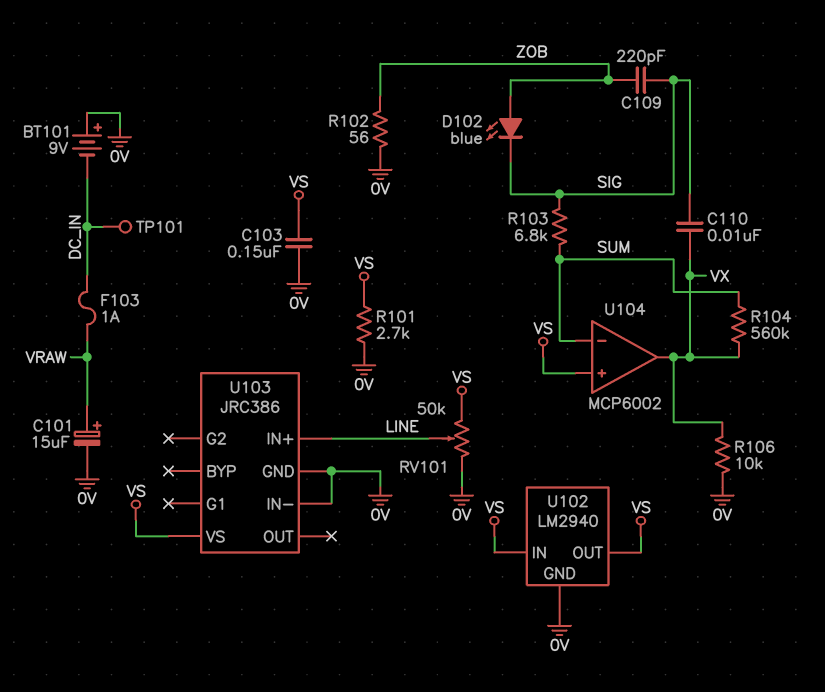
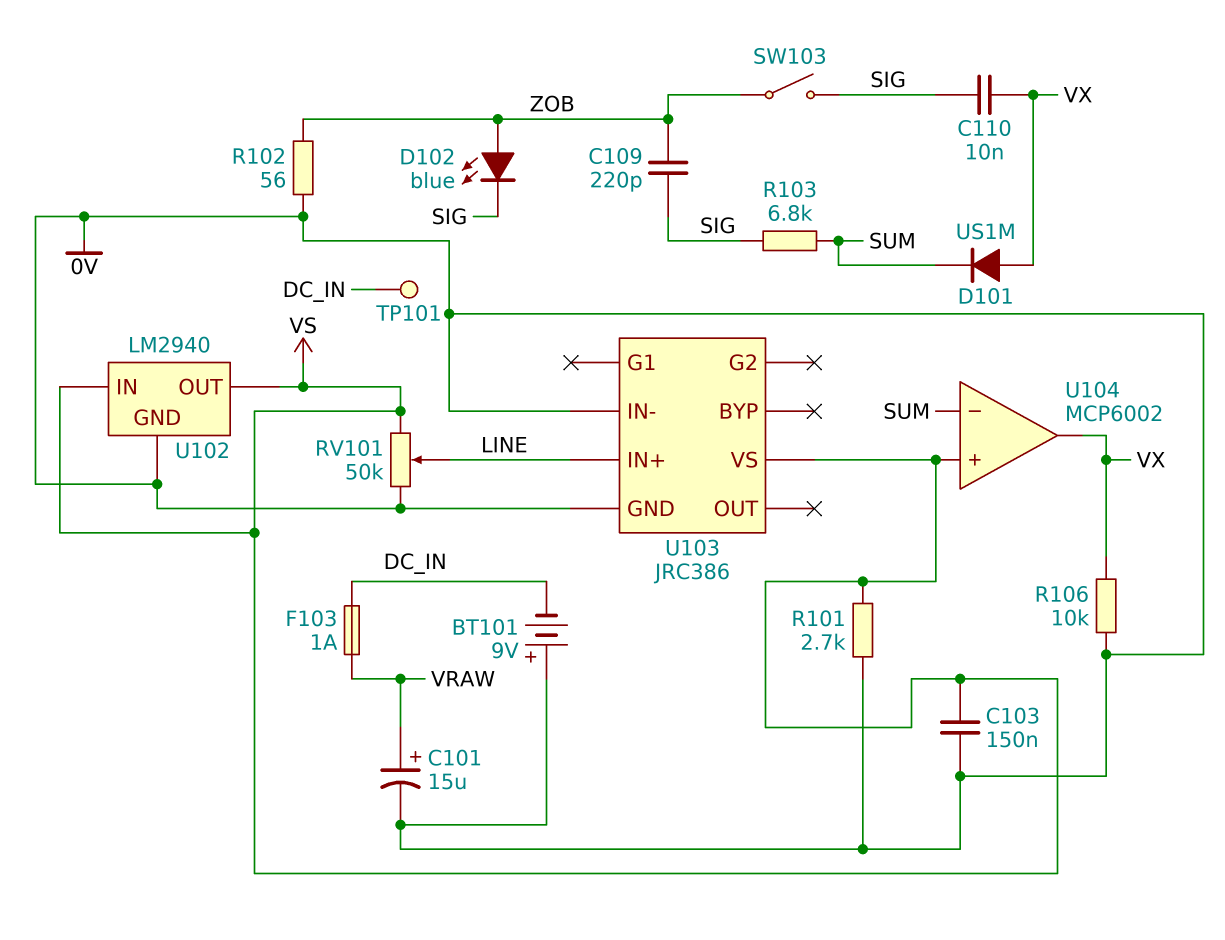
D101: none -> diode US1M (A VX, K SUM)
R104: 560k (SUM, VX) -> none
SW103: none -> switch (SIG, ZOB)

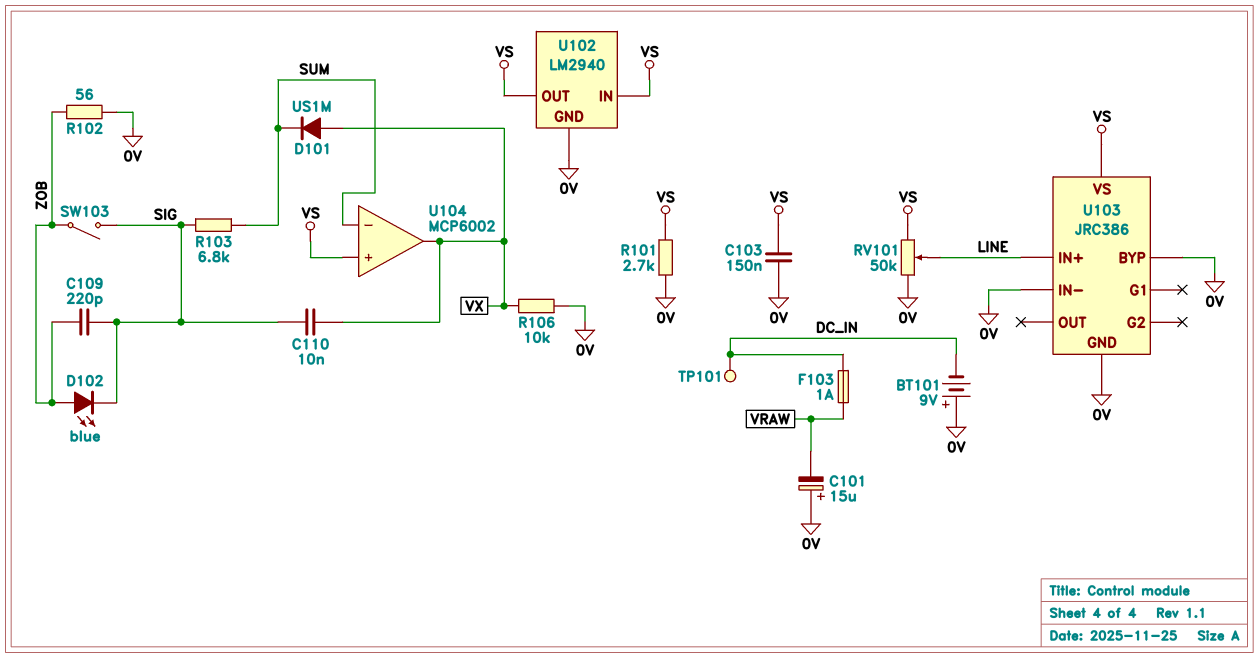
C101: 15uF (plus VRAW, minus 0V) -> 15uF (plus 0V, minus VRAW)
U103 pin BYP: none -> 0V

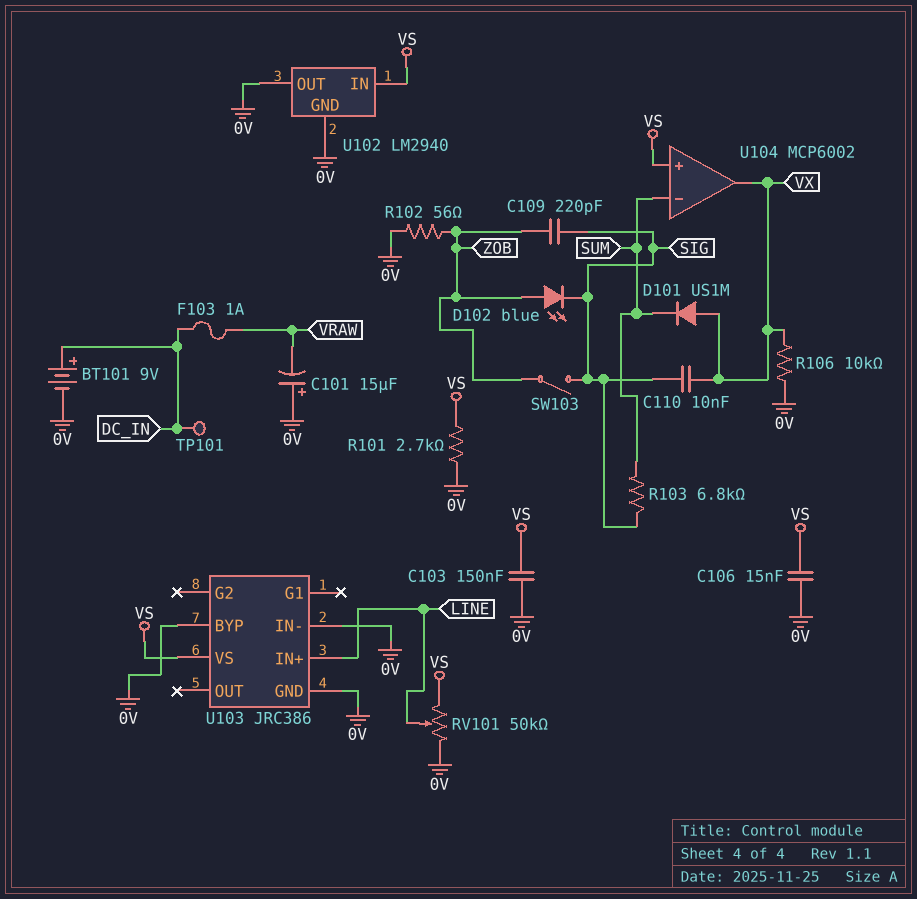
BT101: 9V (plus 0V, minus DC_IN) -> 9V (plus DC_IN, minus 0V)
C106: none -> 15nF (0V, VS)
U102 pin OUT: VS -> 0V

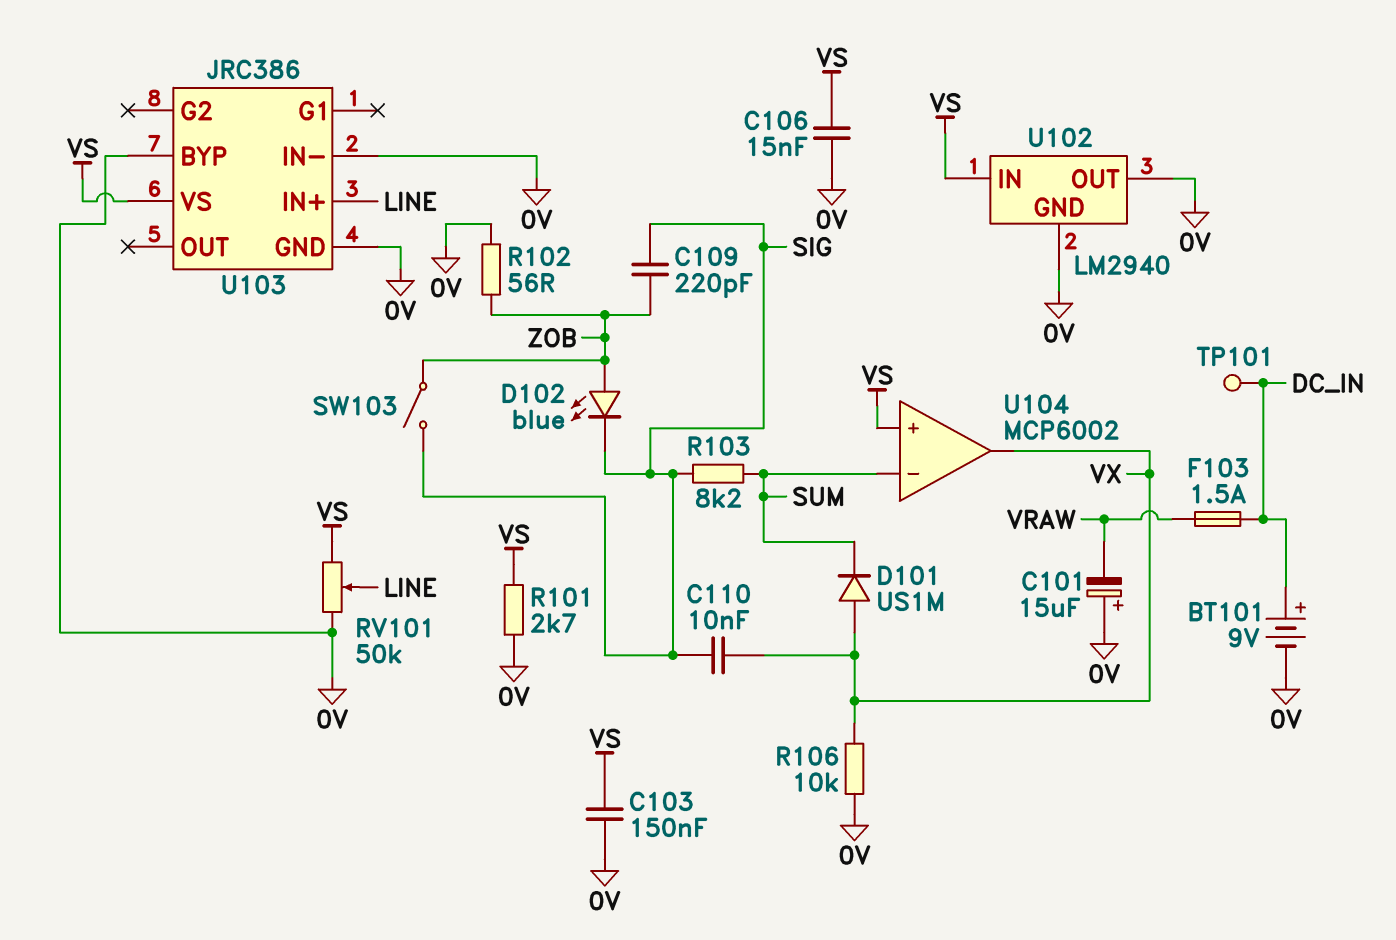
F103: 1A (DC_IN, VRAW) -> 1.5A (DC_IN, VRAW)
R103: 6.8k (SIG, SUM) -> 8.2k (SIG, SUM)

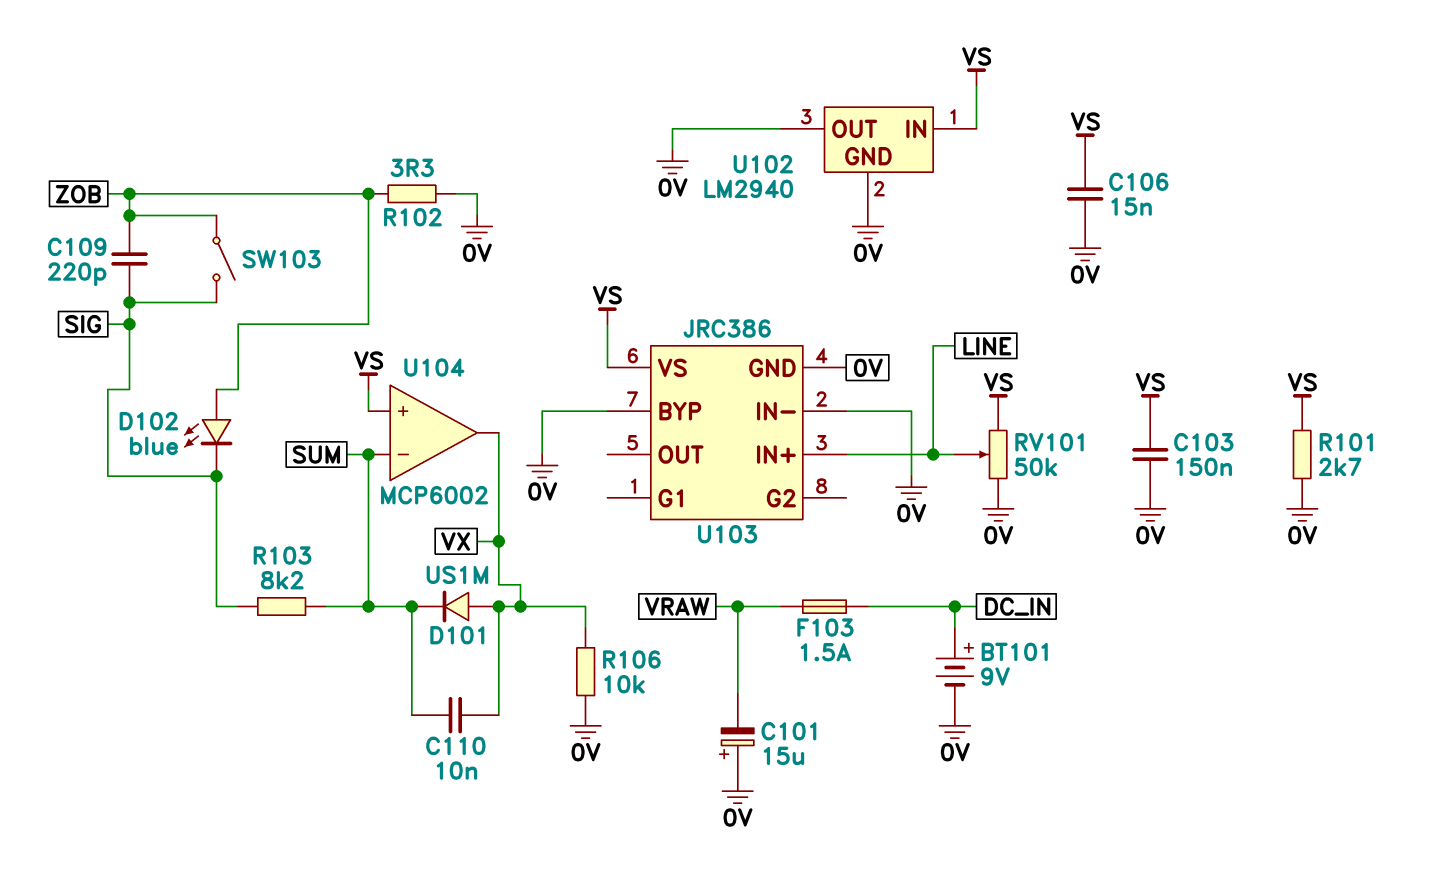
C110: 10nF (SIG, VX) -> 10nF (SUM, VX)
R102: 56 (0V, ZOB) -> 3.3 (0V, ZOB)
TP101: test point (DC_IN) -> none

